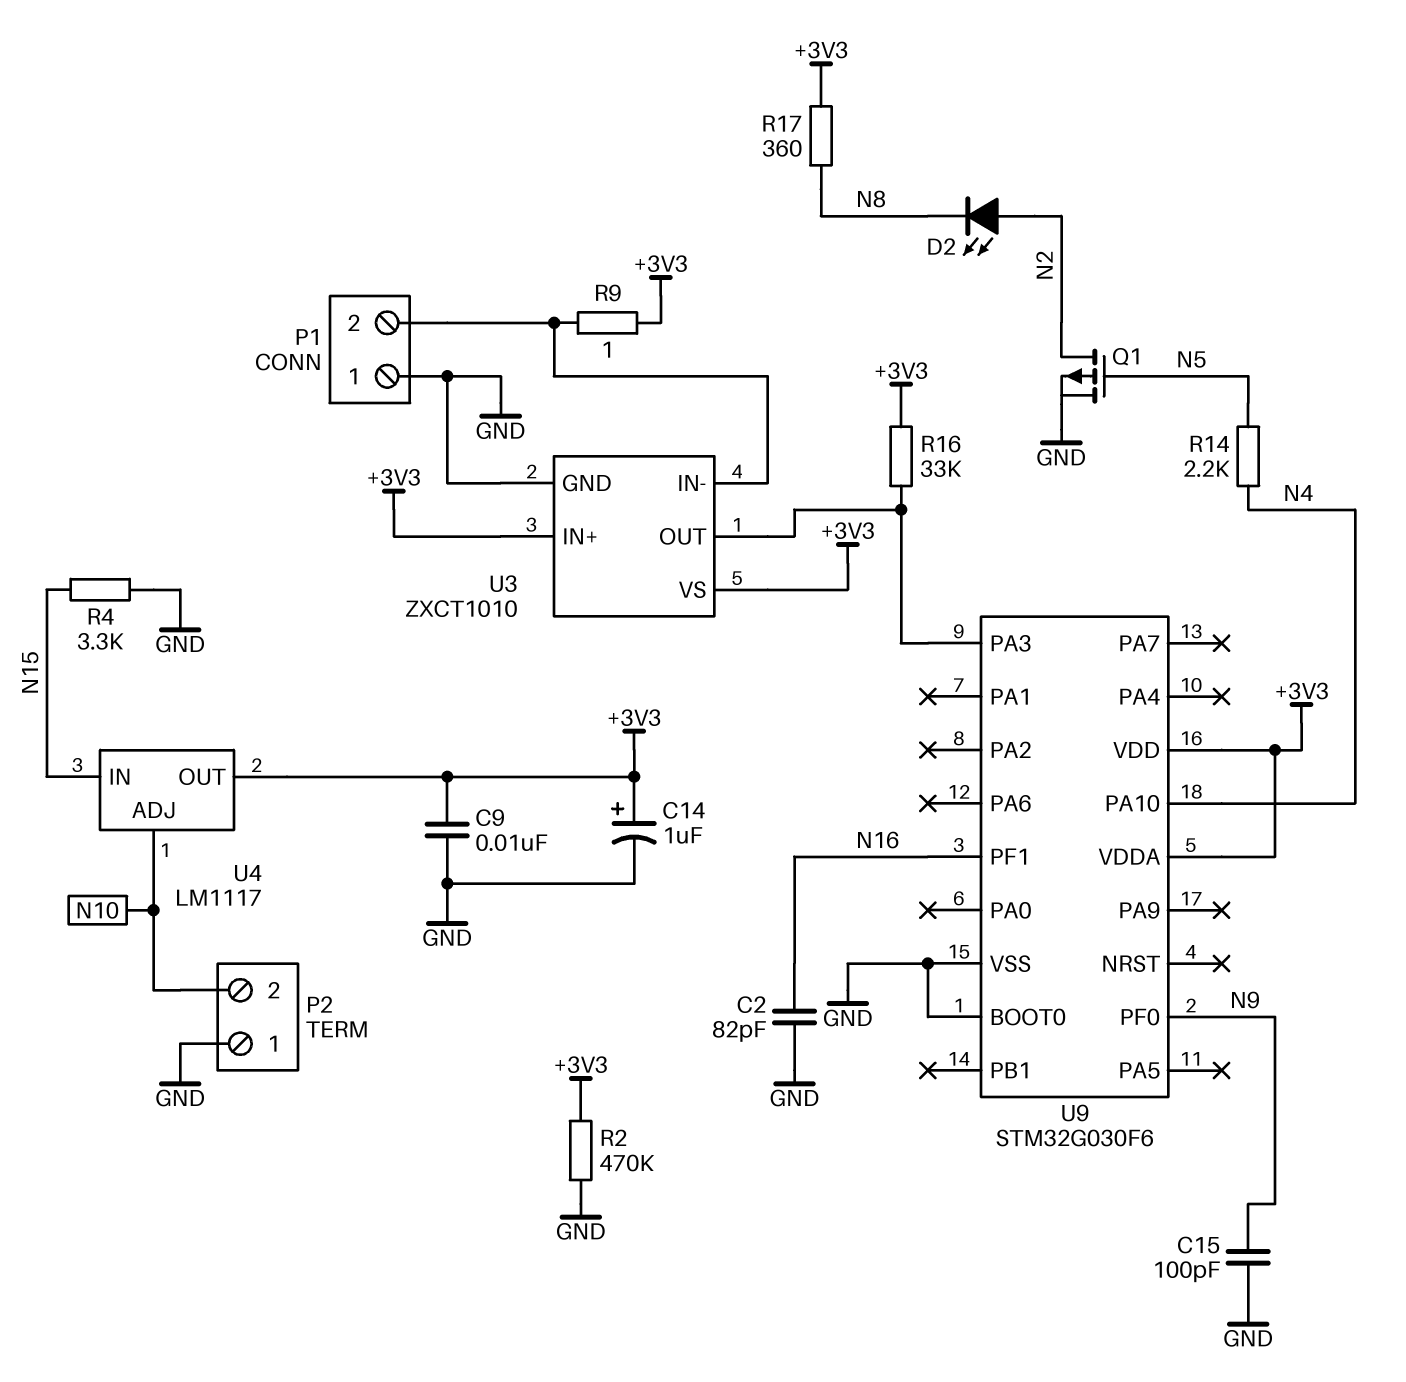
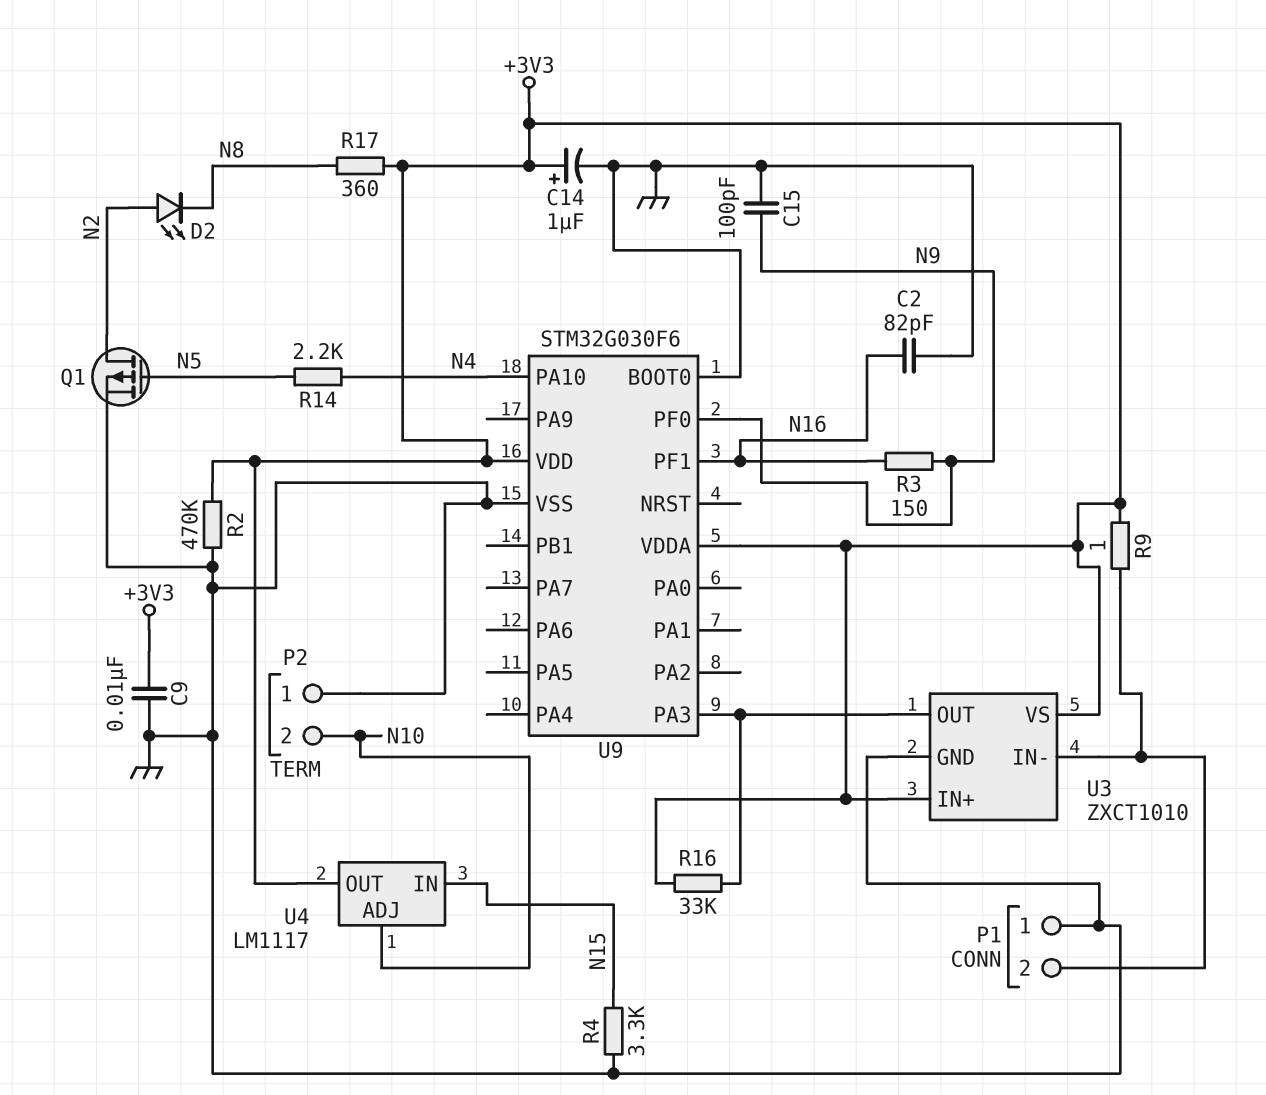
R3: none -> 150 (N9, N16)

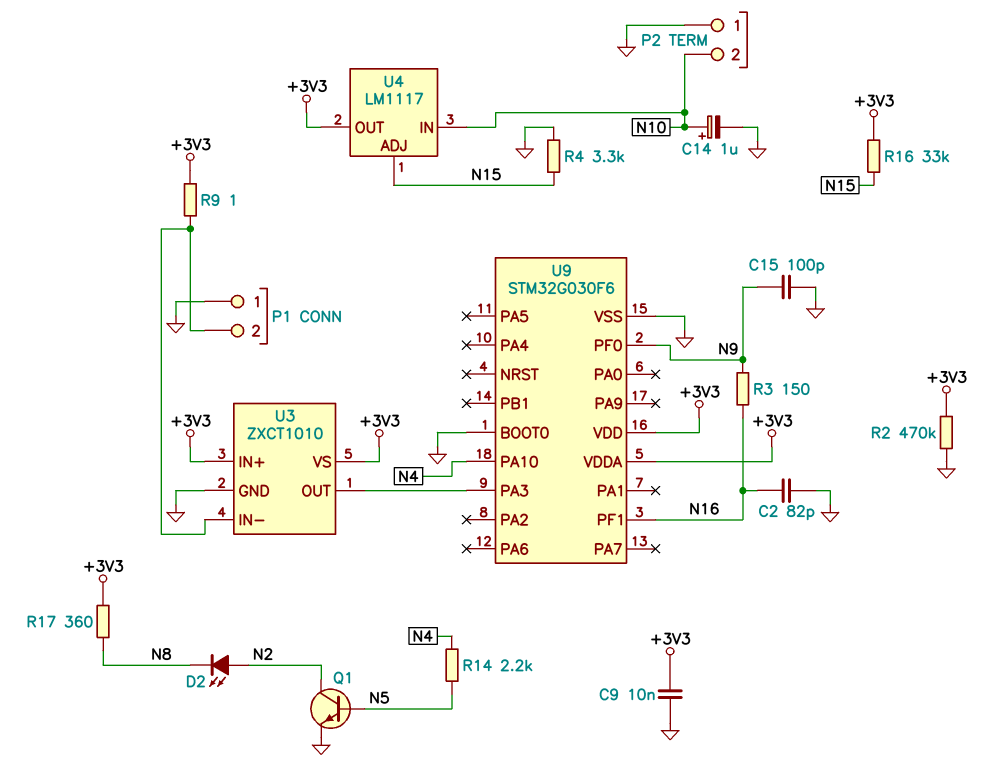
C14: 1uF (plus +3V3, minus GND) -> 1uF (plus N10, minus GND)
Q1: PMOS (G N5, D N2, S GND) -> NPN (B N5, C N2, E GND)
R16: 33k (+3V3, U3/OUT) -> 33k (+3V3, N15)
U4 pin ADJ: N10 -> N15
U4 pin IN: N15 -> N10

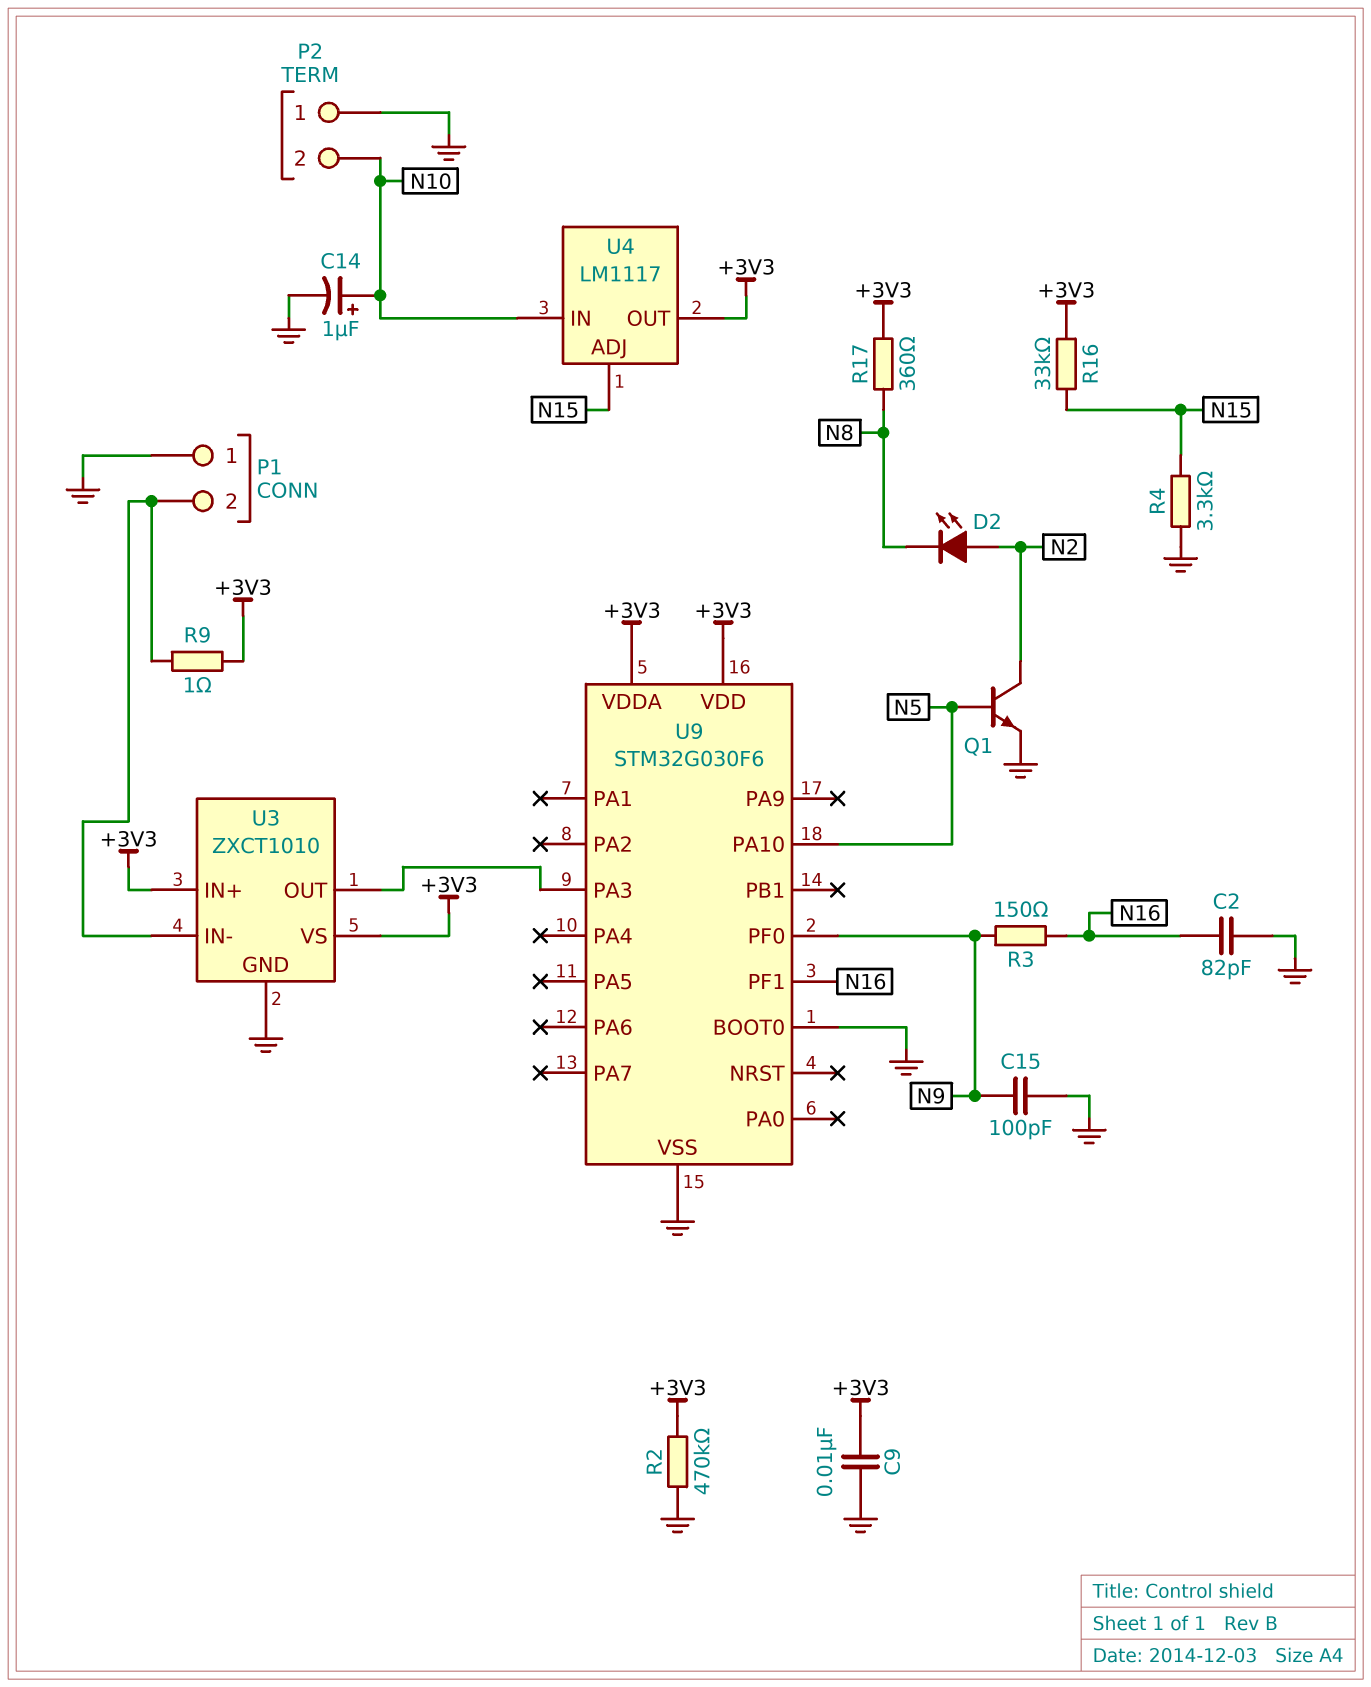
R14: 2.2k (N4, N5) -> none
U9 pin PA10: N4 -> N5

